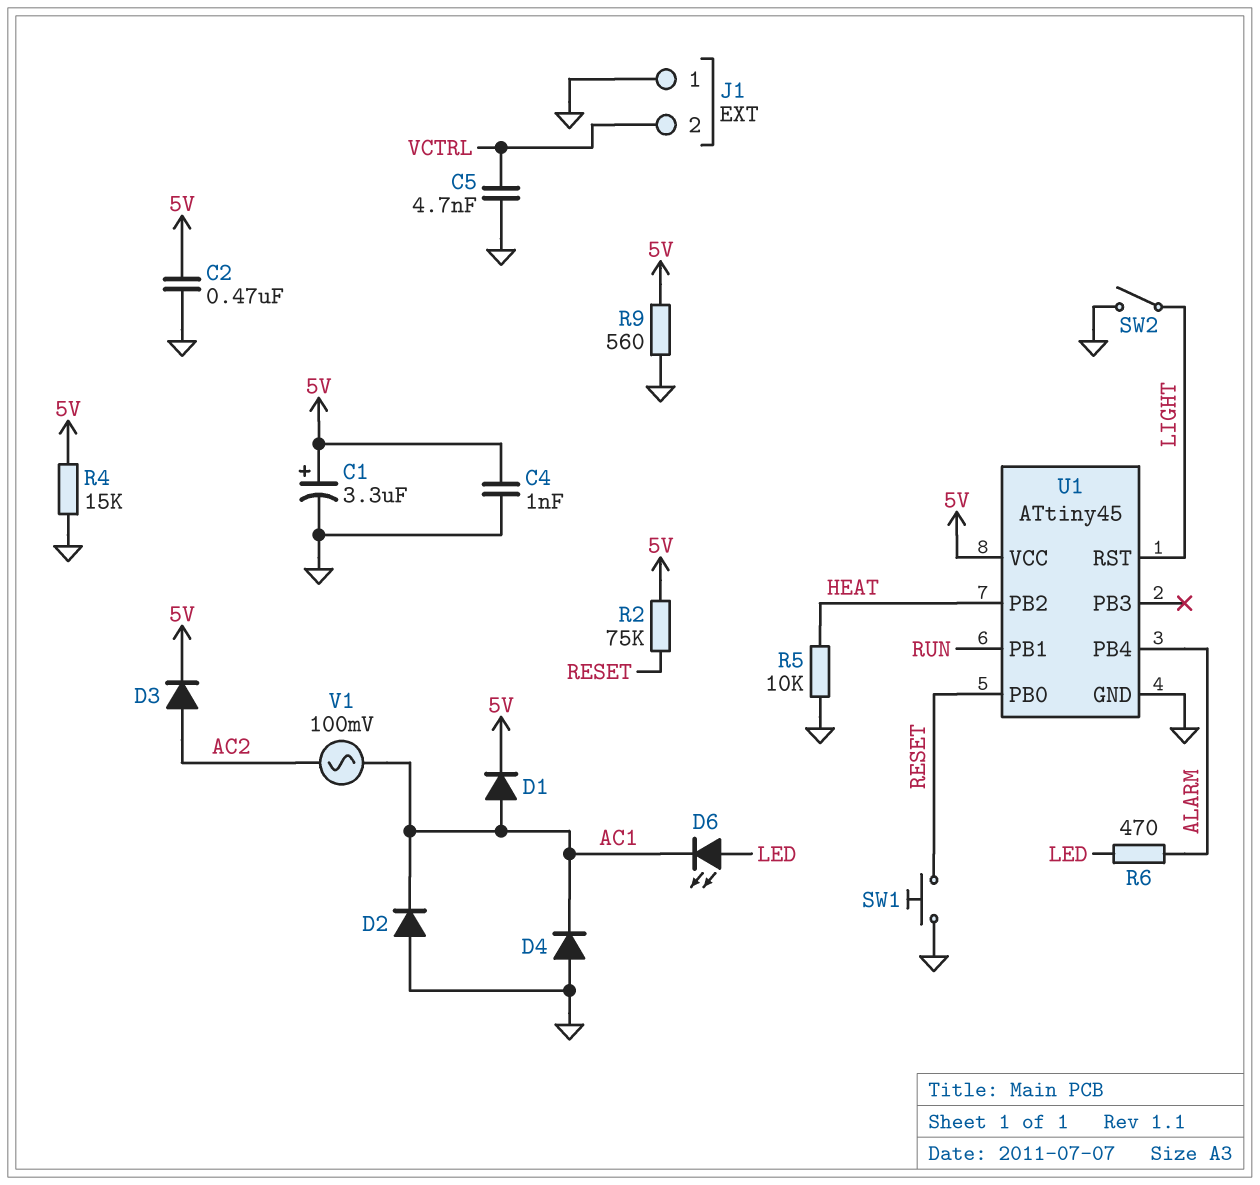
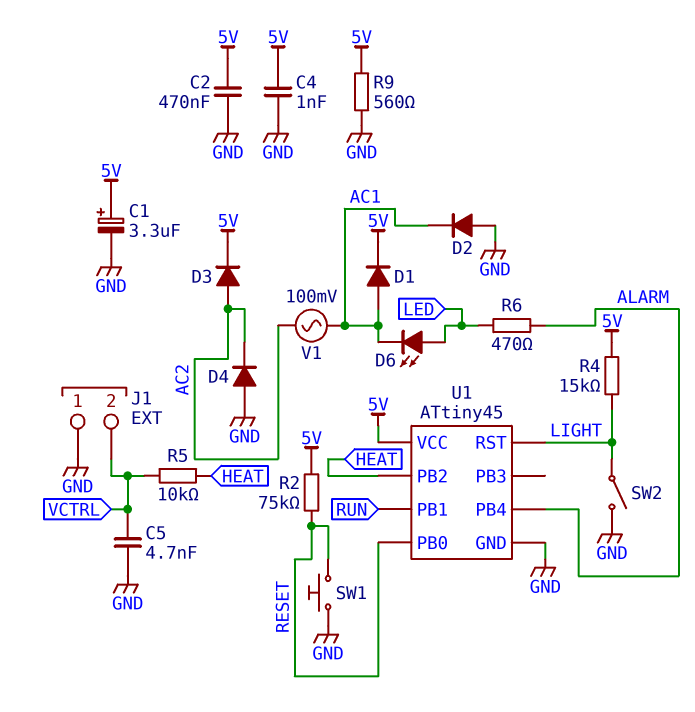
D4: diode (A GND, K AC1) -> diode (A GND, K AC2)
R4: 15k (5V, GND) -> 15k (5V, LIGHT)
R5: 10k (GND, HEAT) -> 10k (HEAT, VCTRL)

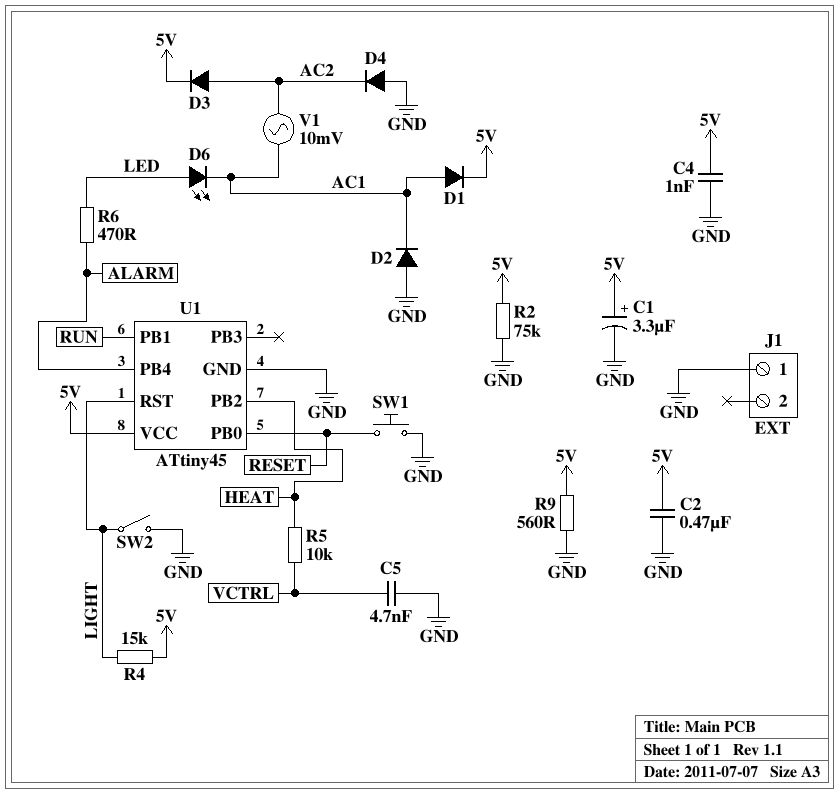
J1 pin 2: VCTRL -> none
R2: 75k (5V, RESET) -> 75k (5V, GND)
V1: AC 100mV (AC1, AC2) -> AC 10mV (AC1, AC2)

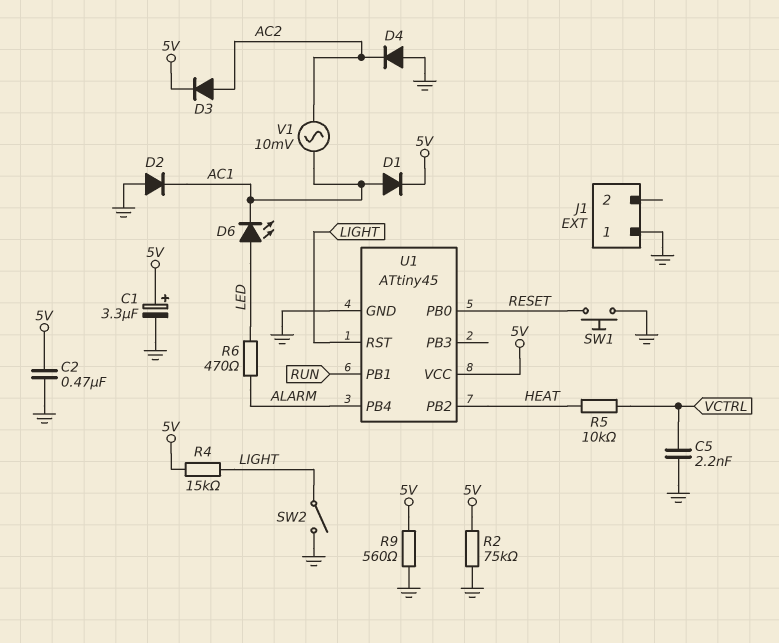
C4: 1nF (5V, GND) -> none
C5: 4.7nF (GND, VCTRL) -> 2.2nF (GND, VCTRL)

